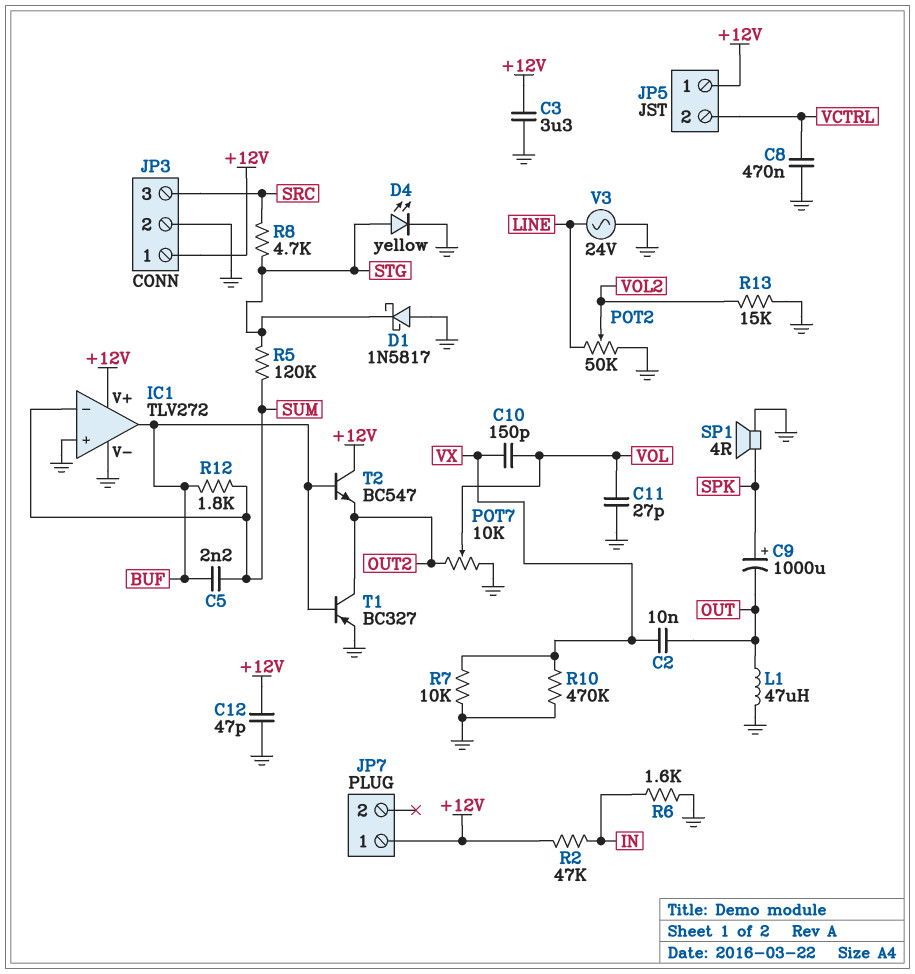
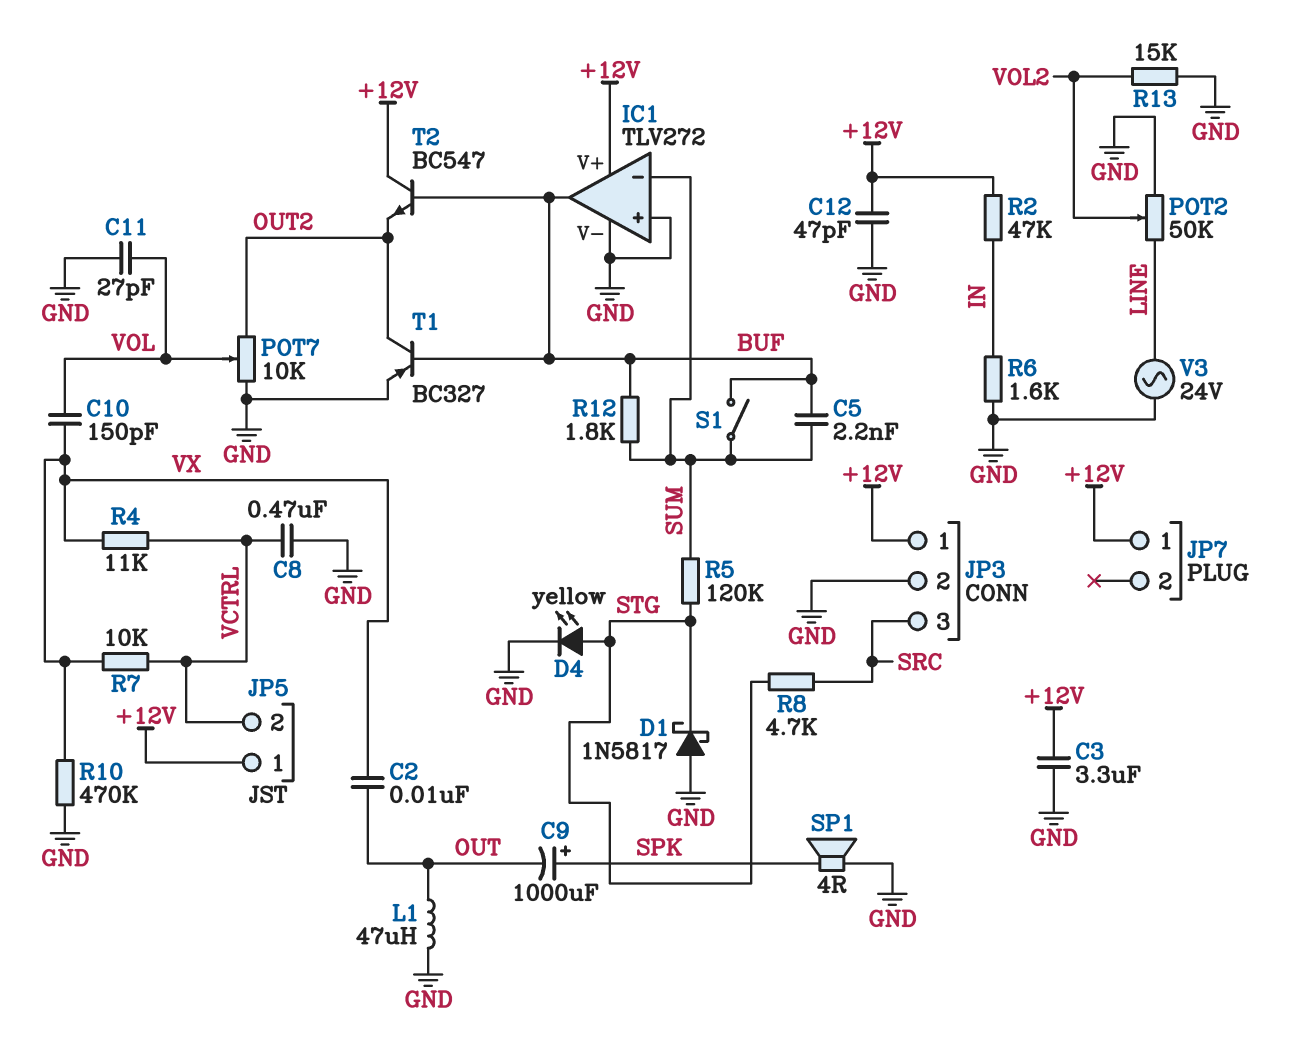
R4: none -> 11k (VCTRL, VX)
R7: 10k (GND, VX) -> 10k (VCTRL, VX)
S1: none -> switch (BUF, SUM)

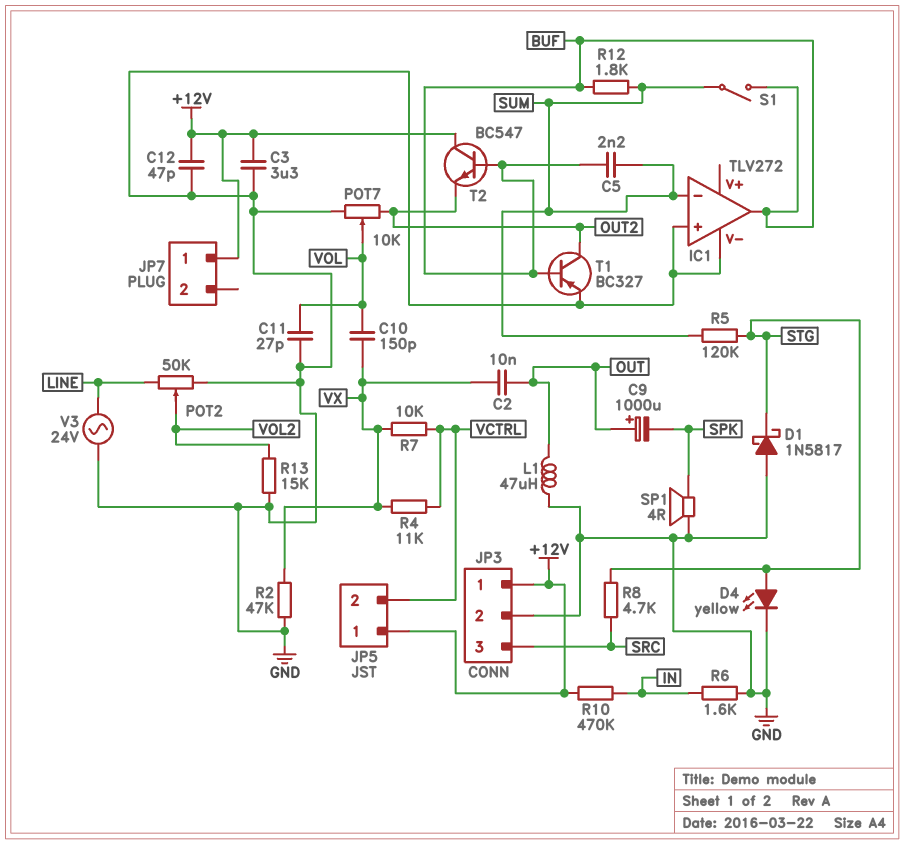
C8: 470nF (GND, VCTRL) -> none
C9: 1000uF (plus SPK, minus OUT) -> 1000uF (plus OUT, minus SPK)
IC1 pin V+: +12V -> none
R2: 47k (+12V, IN) -> 47k (GND, VX)
R10: 470k (GND, VX) -> 470k (+12V, IN)

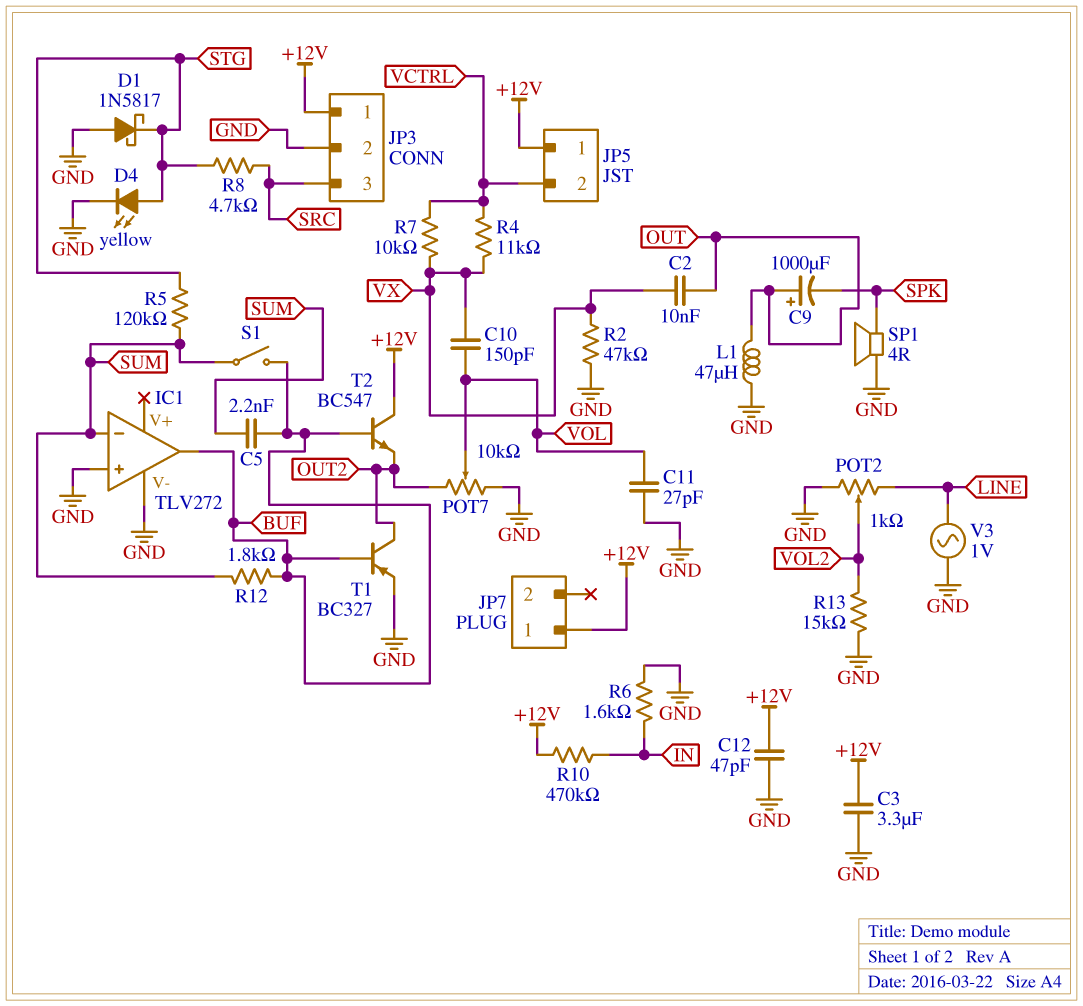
POT2: 50k (GND, LINE, wiper VOL2) -> 1k (GND, LINE, wiper VOL2)
V3: AC 24V (GND, LINE) -> AC 1V (GND, LINE)

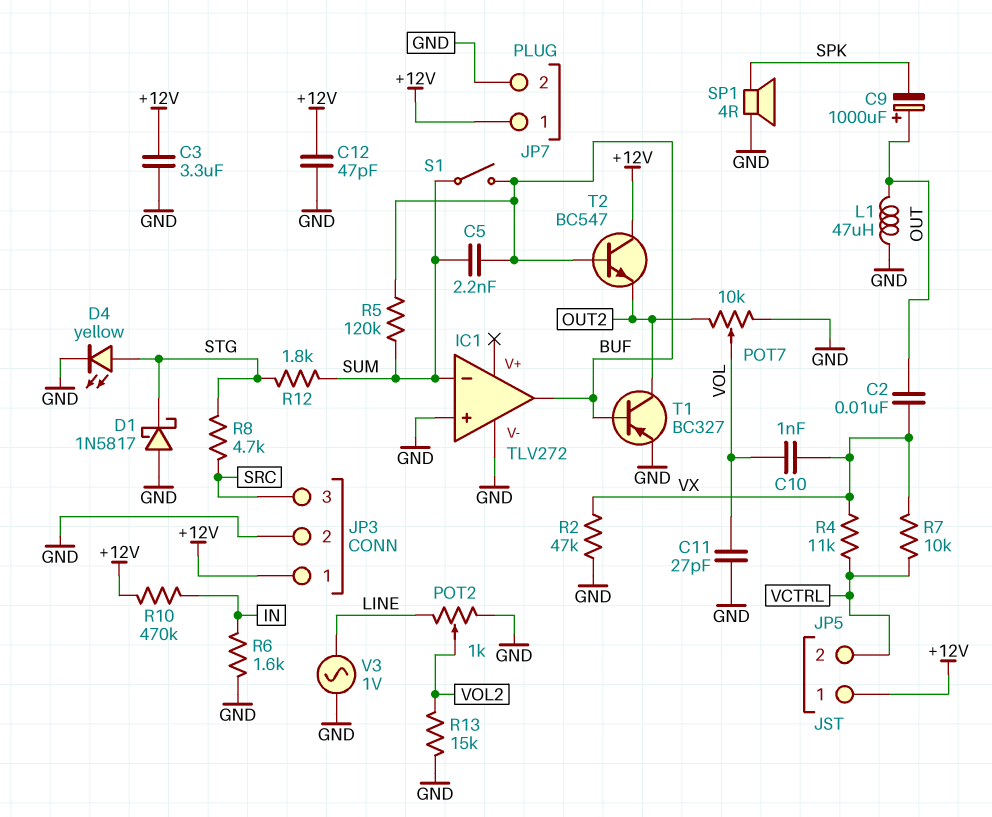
C10: 150pF (VOL, VX) -> 1nF (VOL, VX)
JP7 pin 2: none -> GND
R5: 120k (STG, SUM) -> 120k (BUF, SUM)
R12: 1.8k (BUF, SUM) -> 1.8k (STG, SUM)

